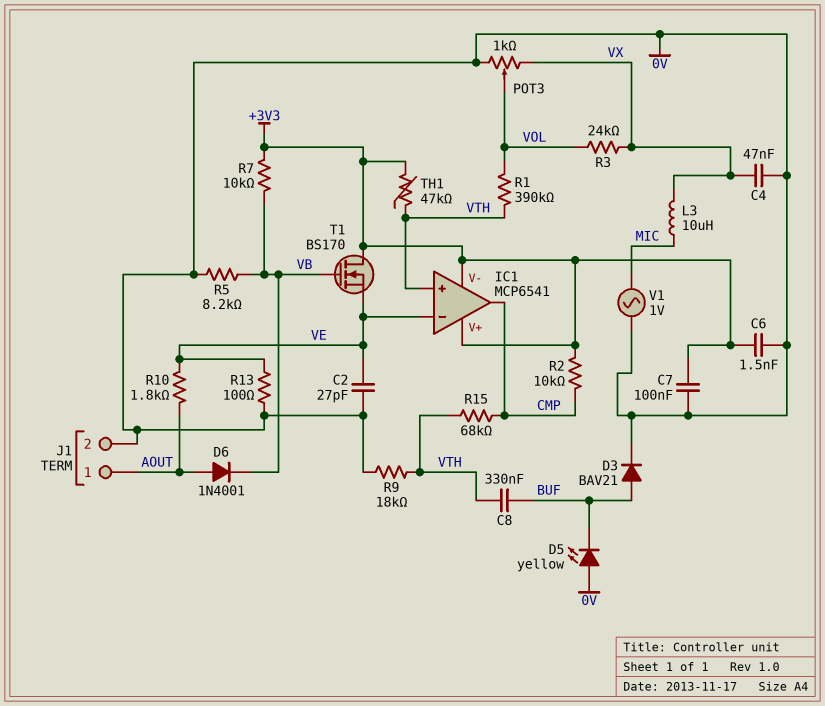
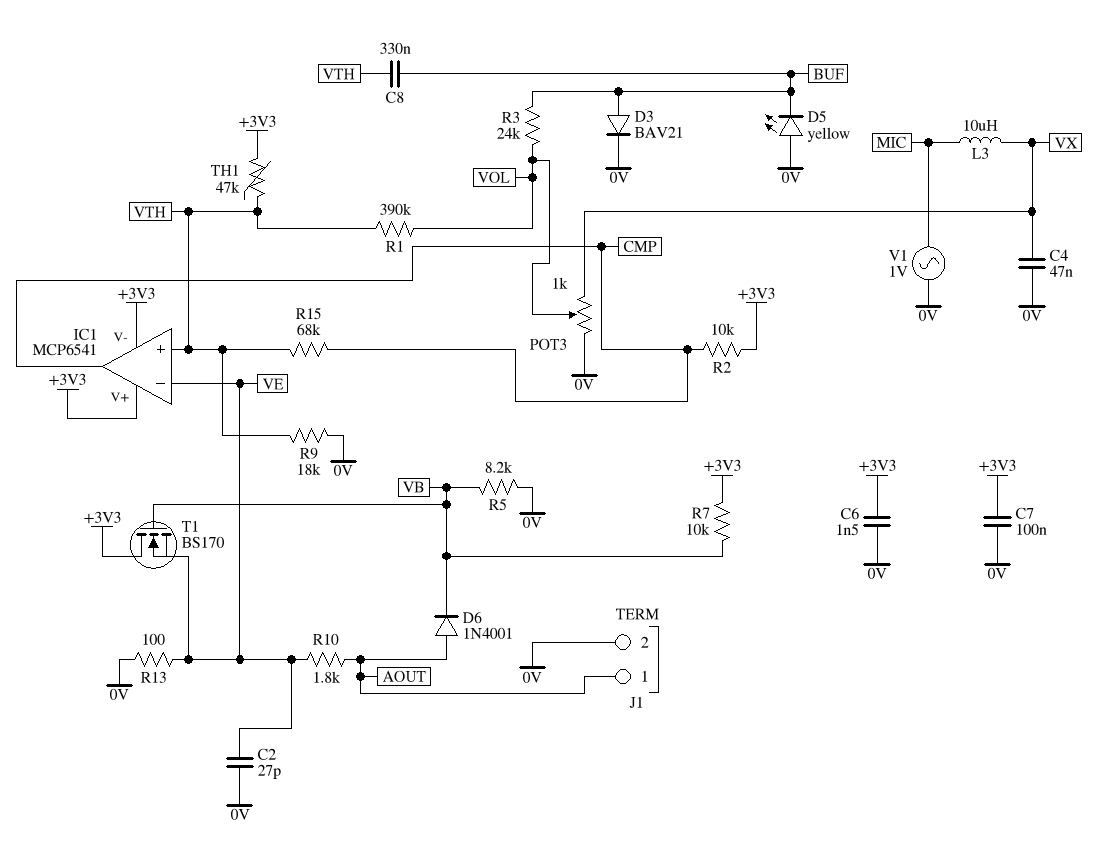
R3: 24k (VOL, VX) -> 24k (BUF, VOL)

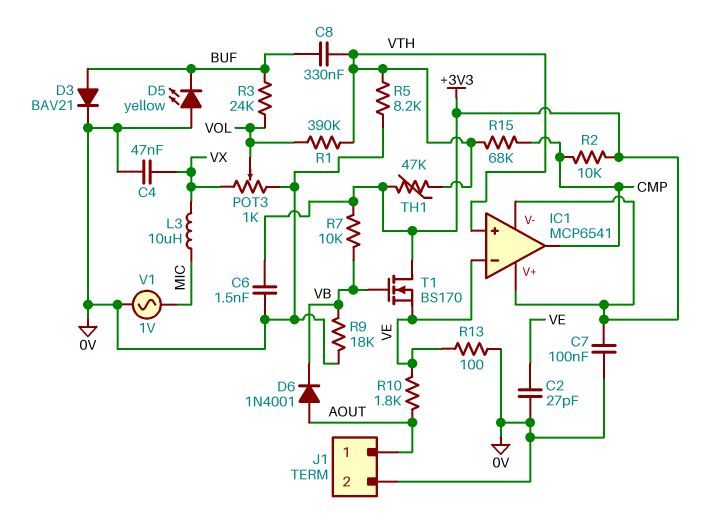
R5: 8.2k (0V, VB) -> 8.2k (0V, VTH)
R9: 18k (0V, VTH) -> 18k (0V, VB)

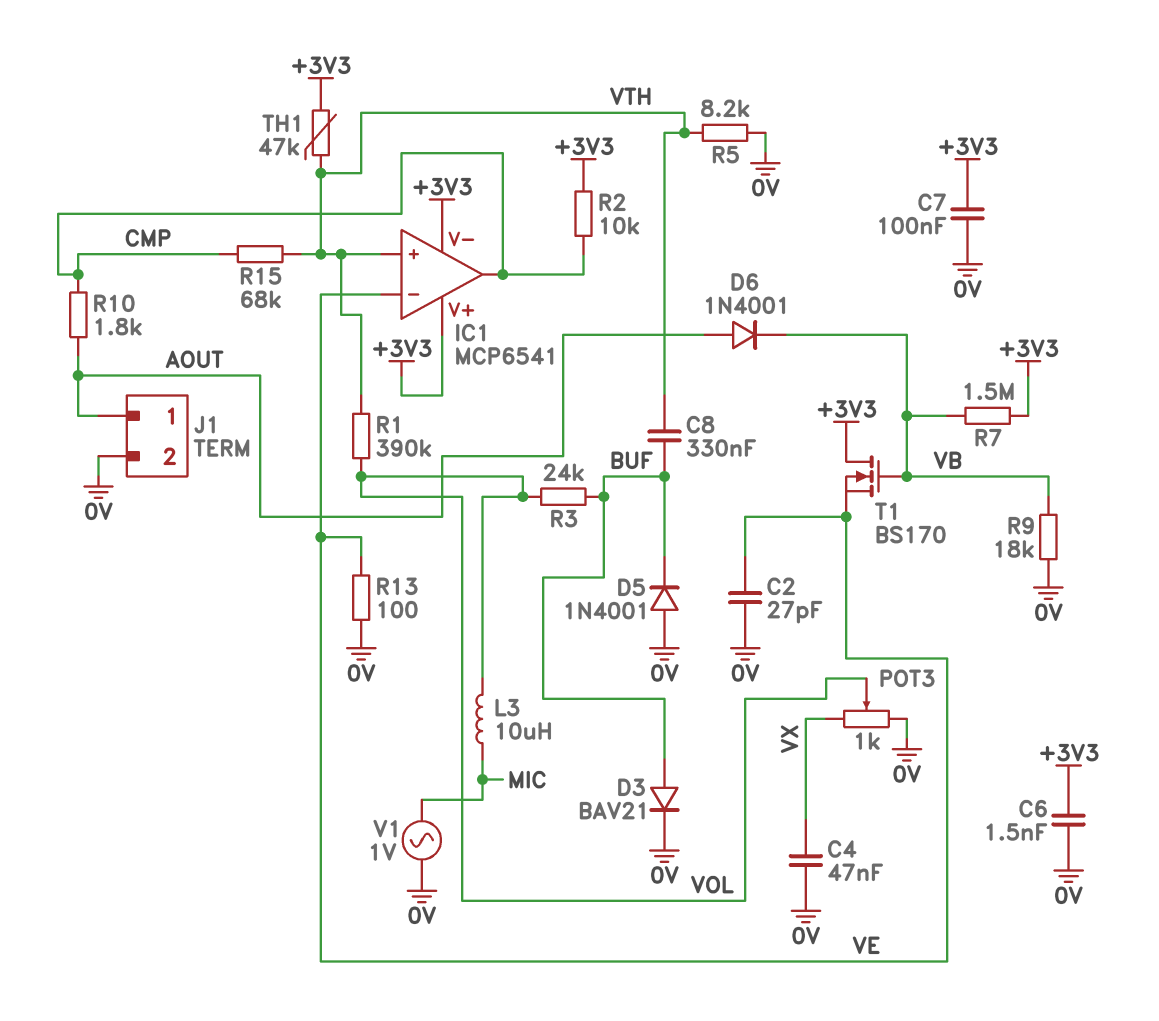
D5: LED yellow (A 0V, K BUF) -> diode 1N4001 (A 0V, K BUF)
L3: 10uH (MIC, VX) -> 10uH (MIC, VOL)
R7: 10k (+3V3, VB) -> 1.5M (+3V3, VB)
R10: 1.8k (AOUT, VE) -> 1.8k (AOUT, CMP)

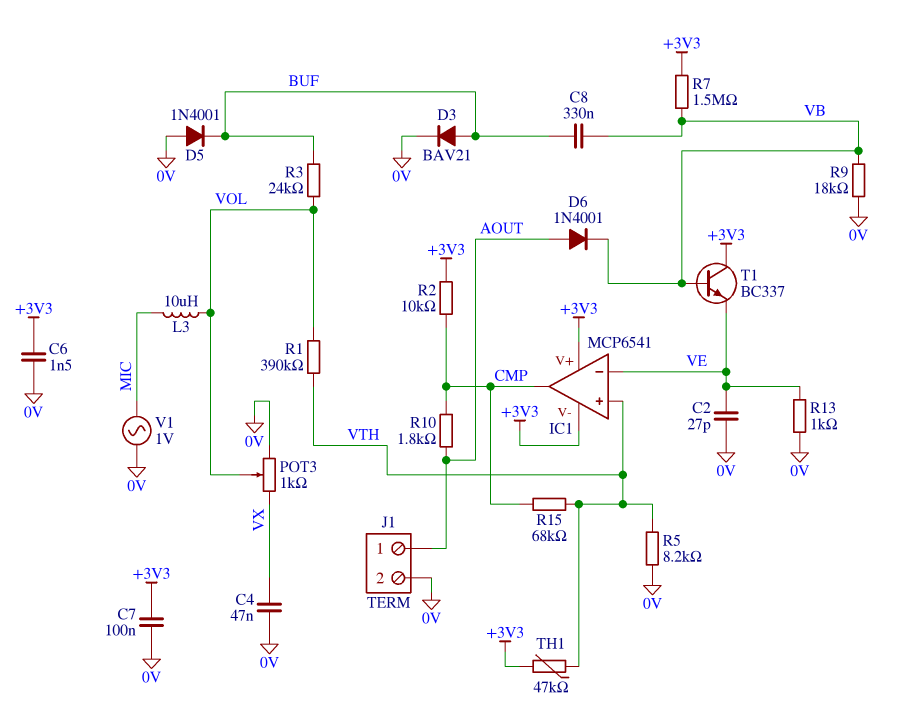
C8: 330nF (BUF, VTH) -> 330nF (BUF, VB)
R13: 100 (0V, VE) -> 1k (0V, VE)
T1: NMOS BS170 (G VB, D +3V3, S VE) -> NPN BC337 (B VB, C +3V3, E VE)

